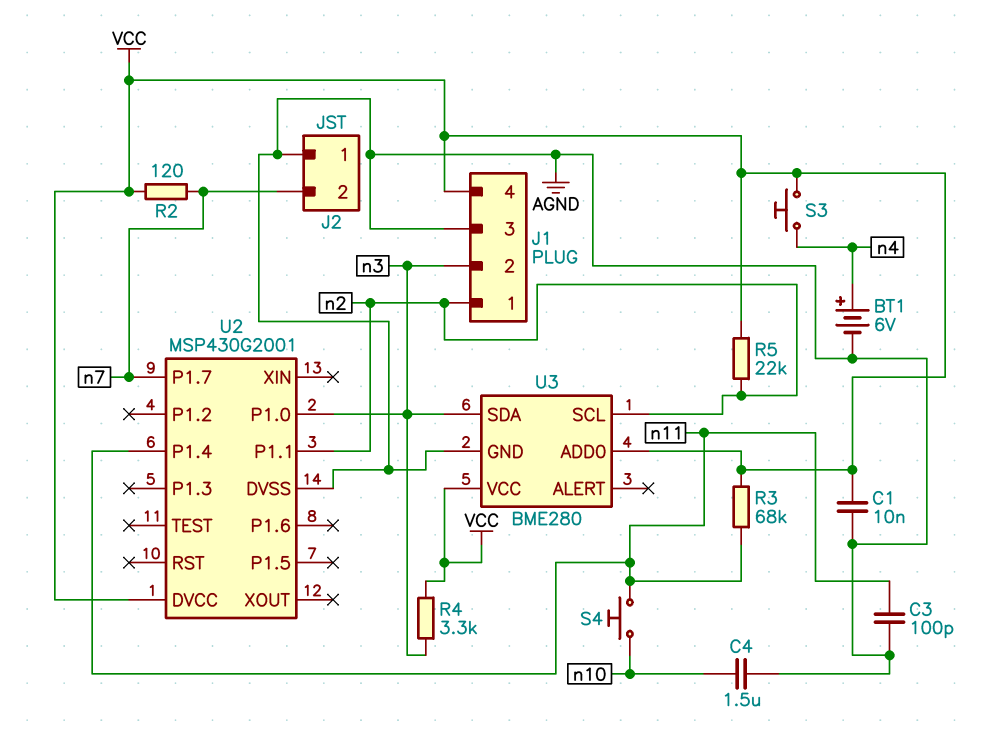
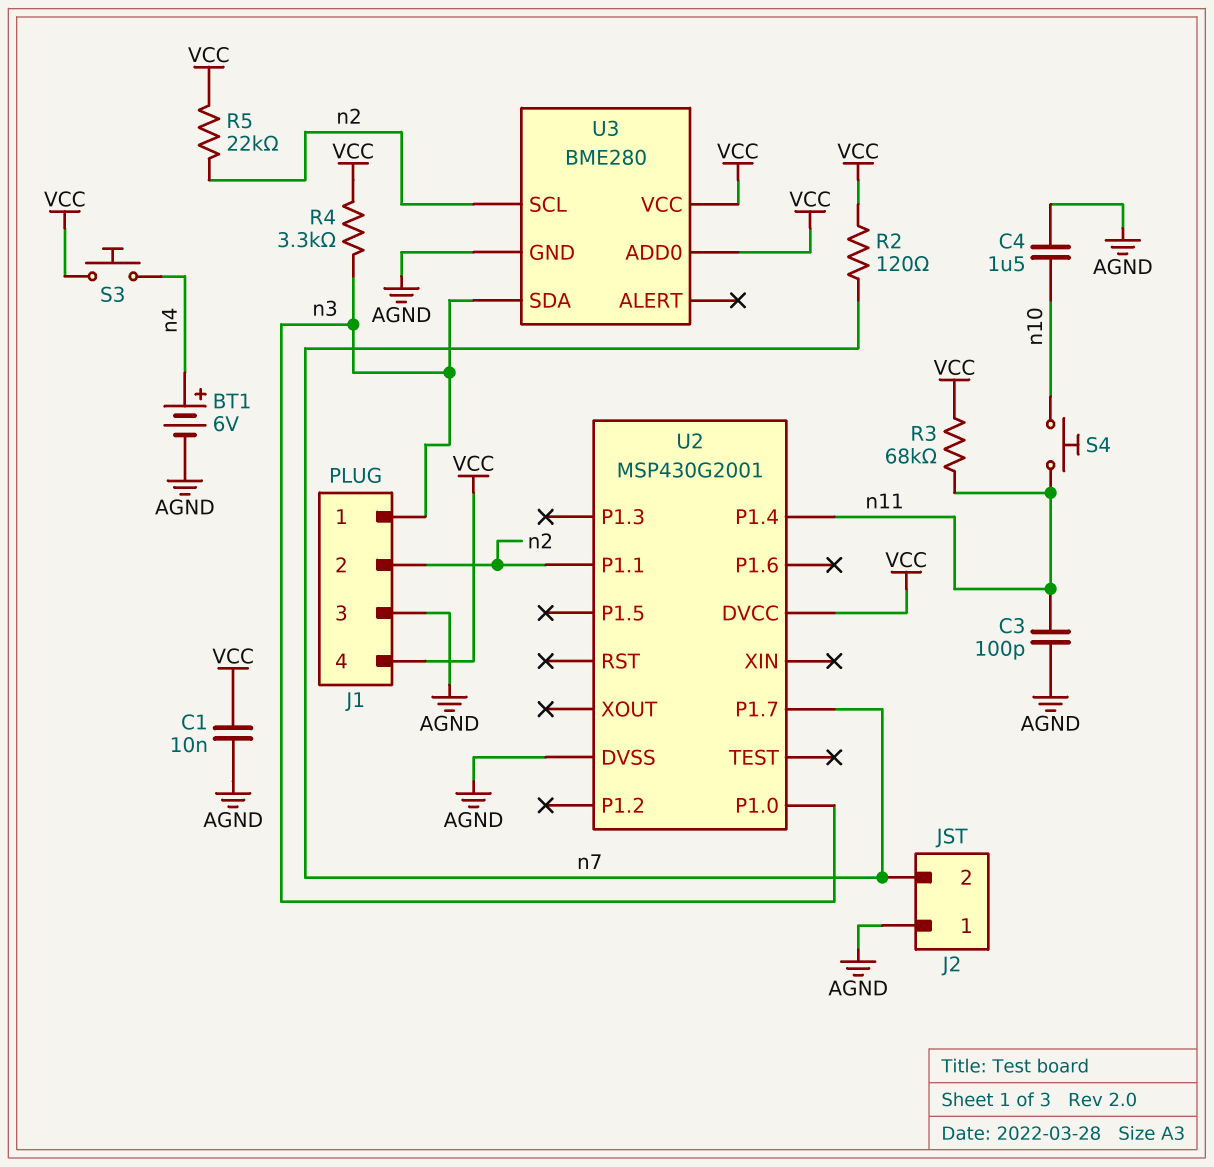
J1 pin 1: n2 -> n3
J1 pin 2: n3 -> n2

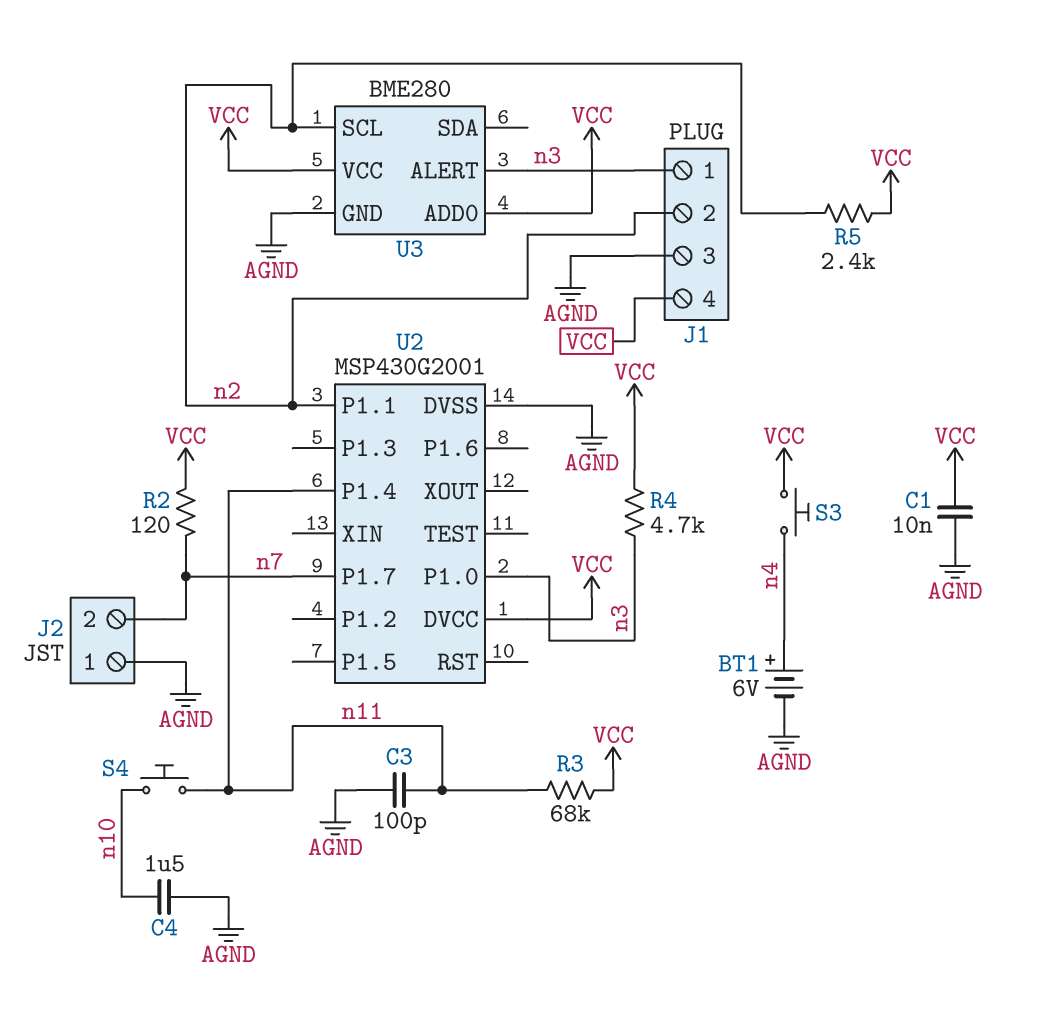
R4: 3.3k (VCC, n3) -> 4.7k (VCC, n3)
R5: 22k (VCC, n2) -> 2.4k (VCC, n2)
U3 pin ALERT: none -> n3
U3 pin SDA: n3 -> none

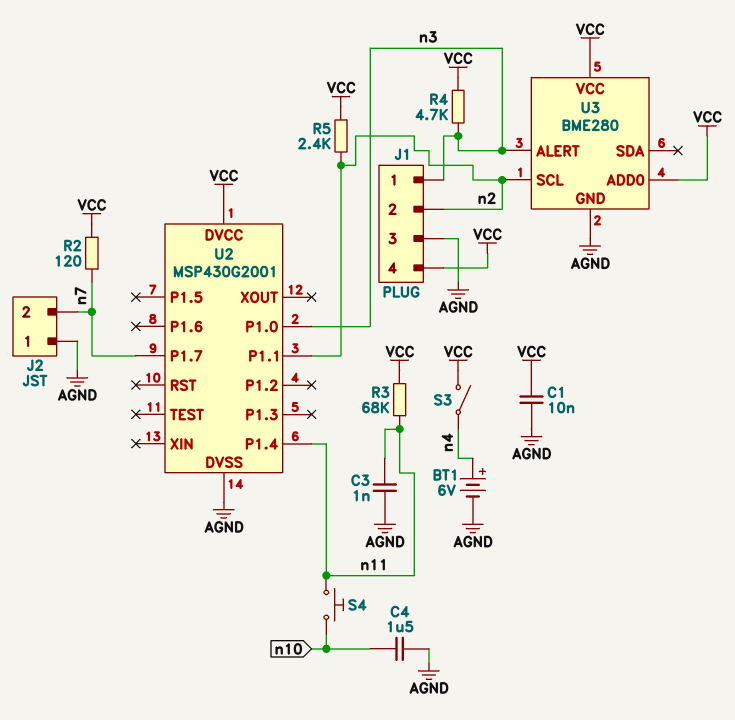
C3: 100pF (AGND, n11) -> 1nF (AGND, n11)
S3: button (VCC, n4) -> switch (VCC, n4)

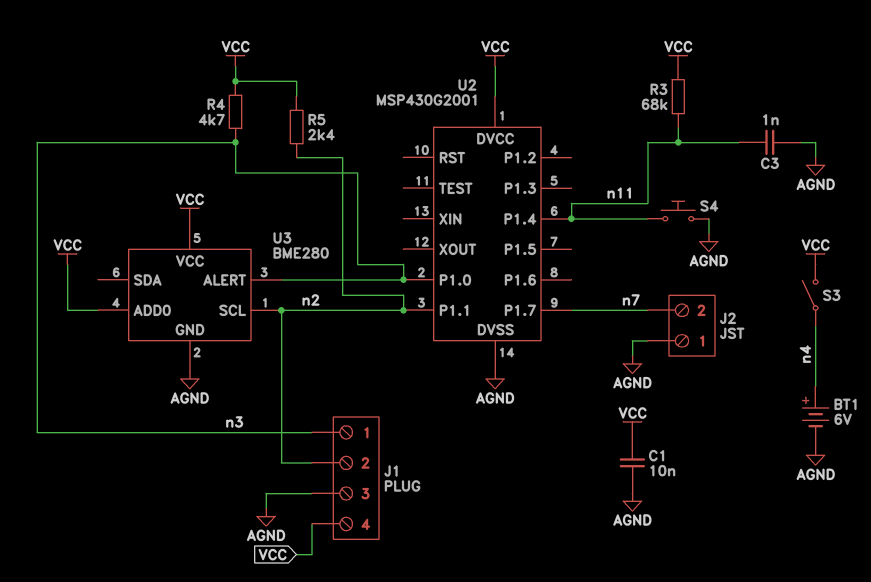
C4: 1.5uF (AGND, n10) -> none
R2: 120 (VCC, n7) -> none
S4: button (n10, n11) -> button (AGND, n11)

